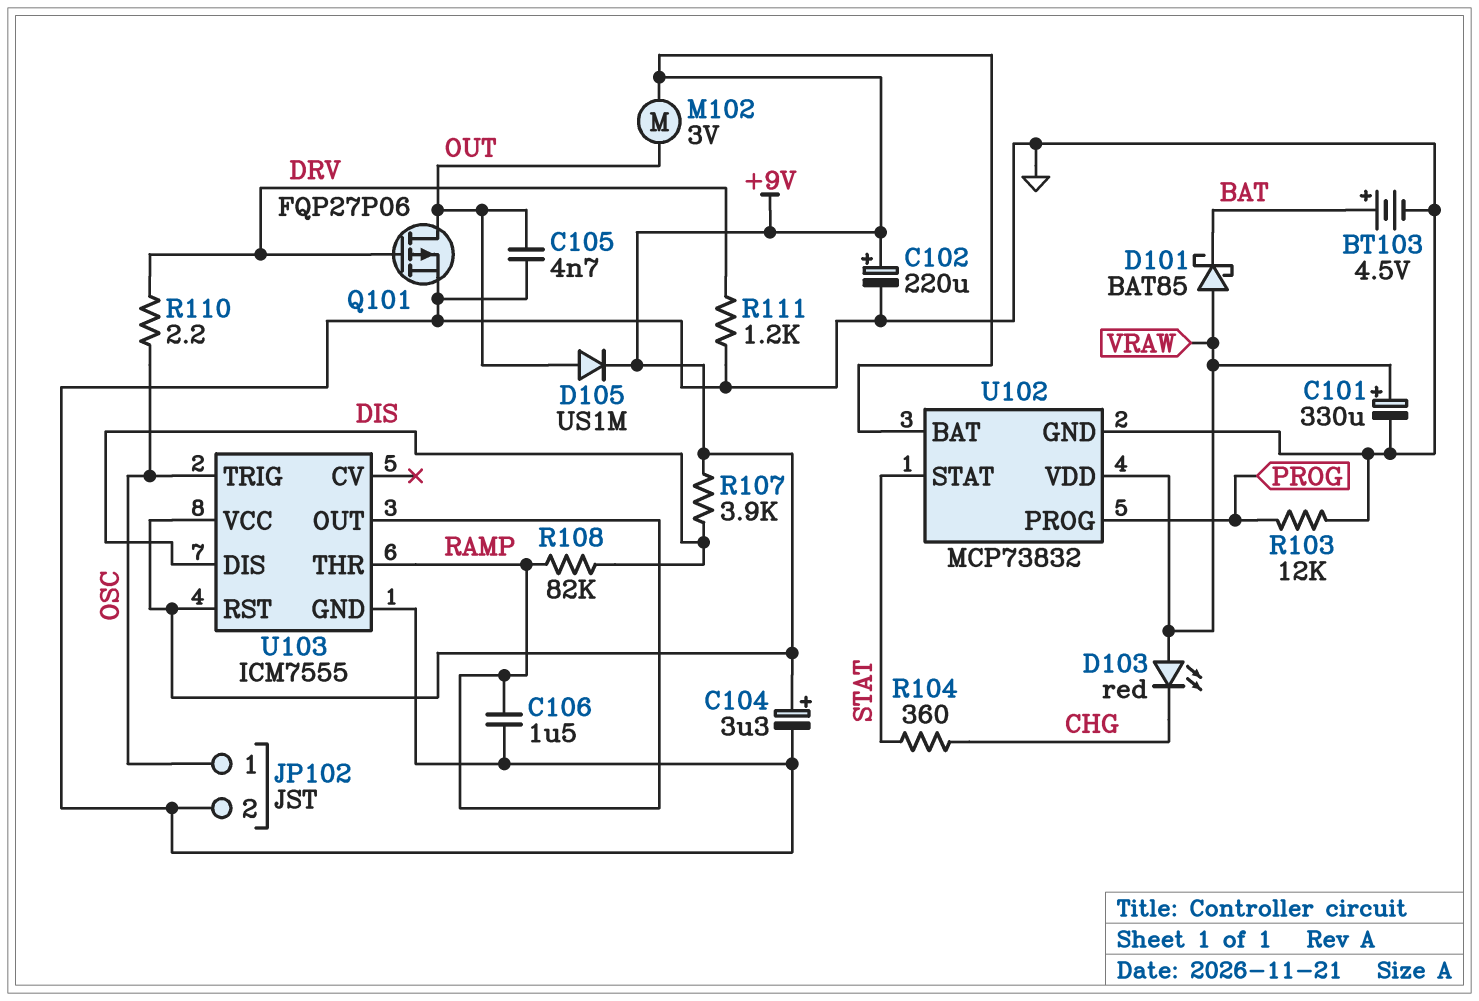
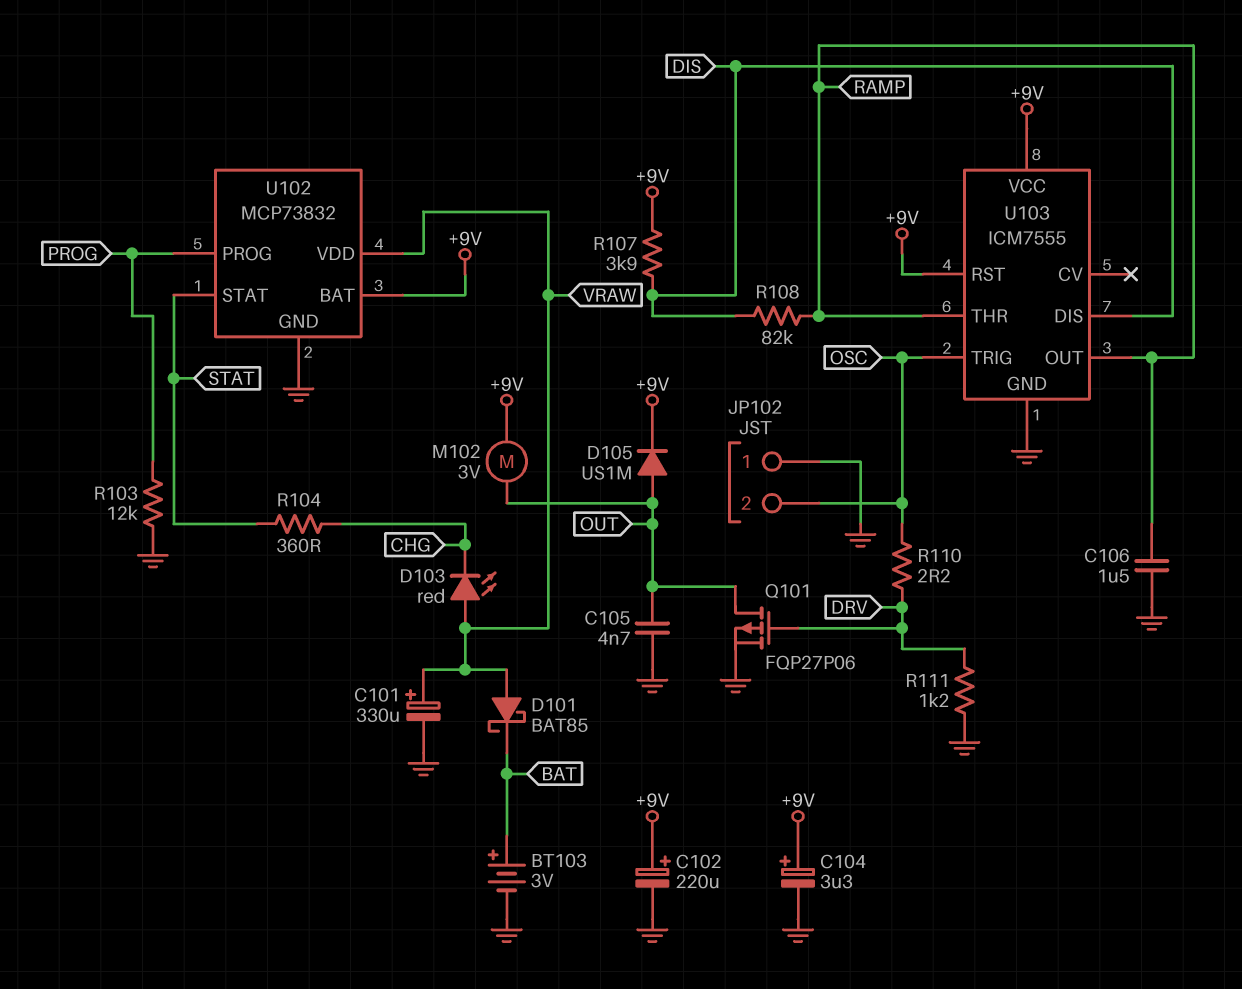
BT103: 4.5V (plus BAT, minus GND) -> 3V (plus BAT, minus GND)
JP102 pin 1: OSC -> GND
JP102 pin 2: GND -> OSC

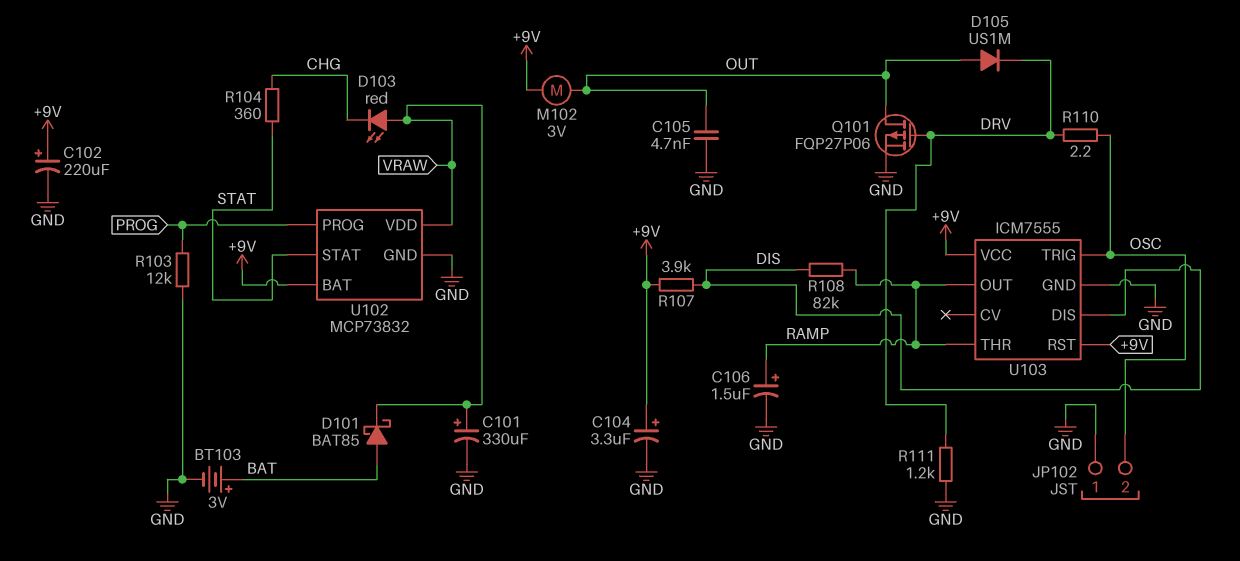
C106: 1.5uF (GND, RAMP) -> 1.5uF (plus RAMP, minus GND)
D101: schottky BAT85 (A VRAW, K BAT) -> schottky BAT85 (A BAT, K VRAW)
D105: diode US1M (A OUT, K +9V) -> diode US1M (A OUT, K DRV)

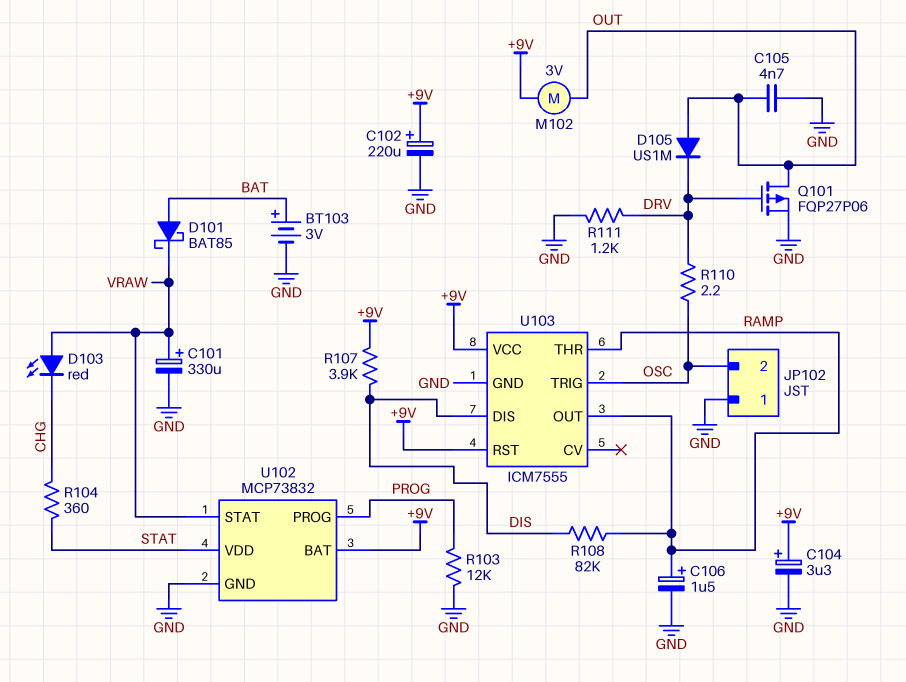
U102 pin STAT: STAT -> VRAW
U102 pin VDD: VRAW -> STAT

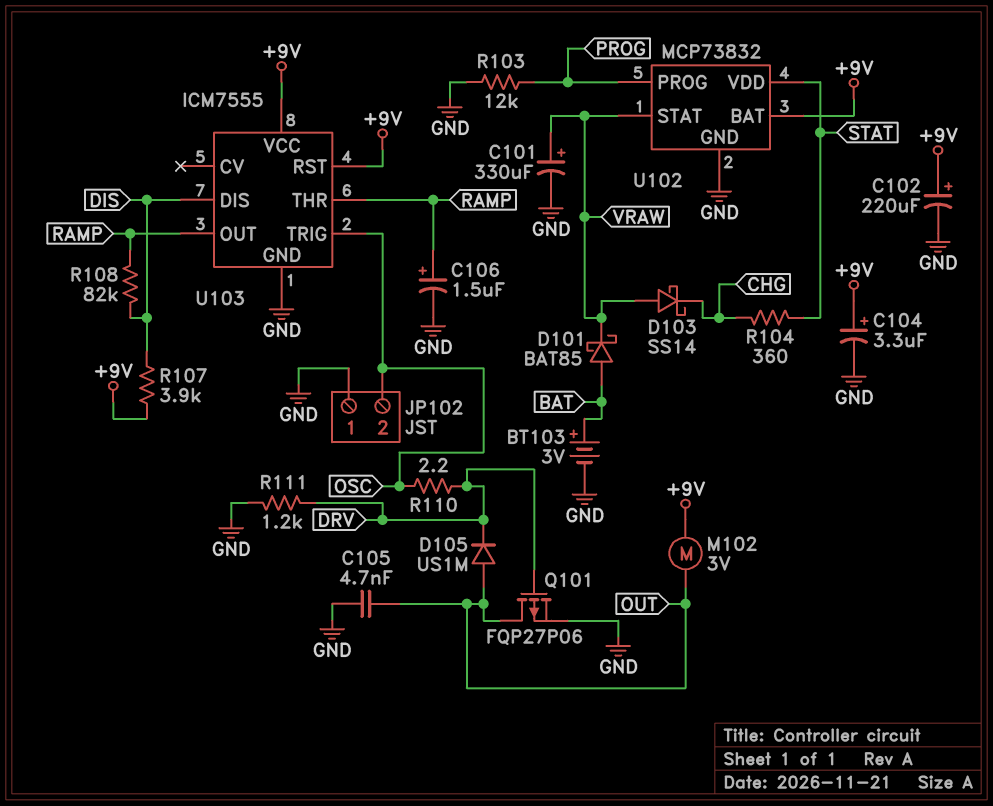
D103: LED red (A VRAW, K CHG) -> schottky SS14 (A VRAW, K CHG)

